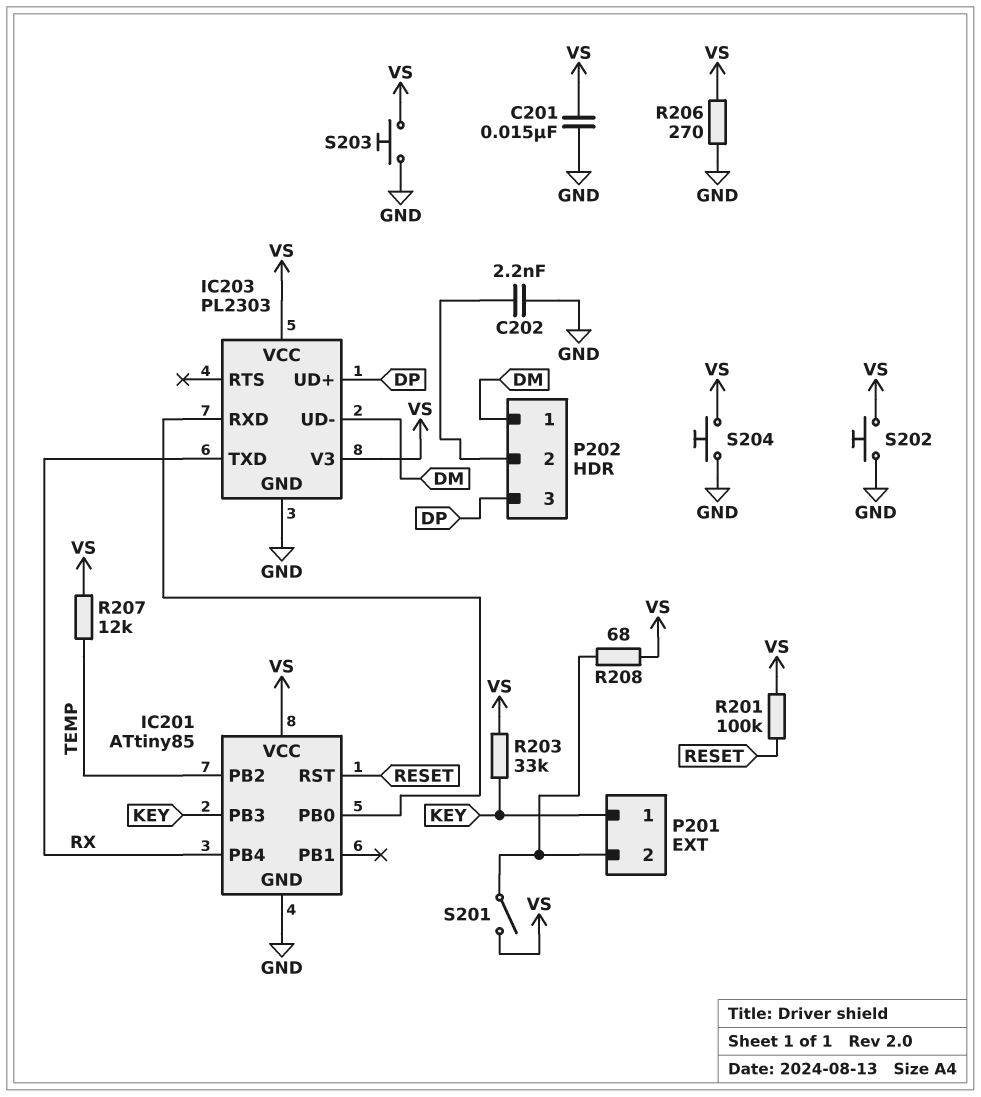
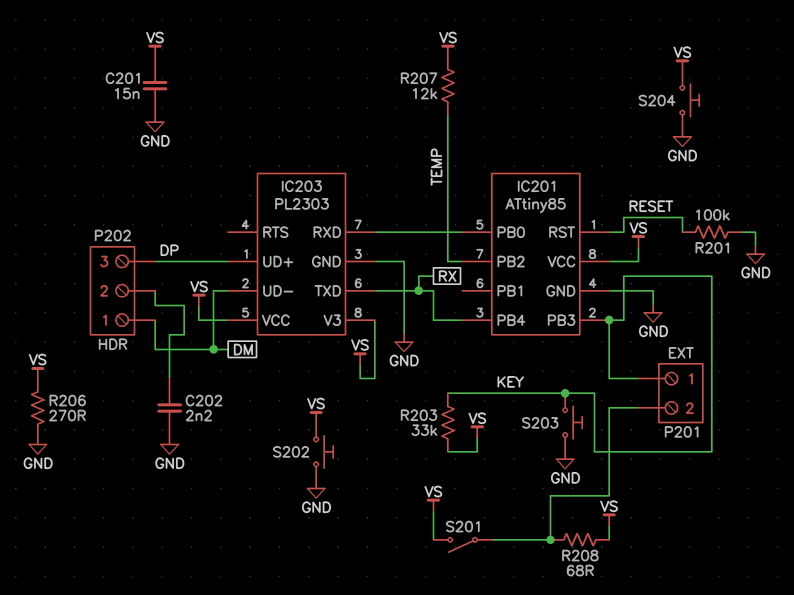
R201: 100k (RESET, VS) -> 100k (GND, RESET)
S203: button (GND, VS) -> button (GND, KEY)

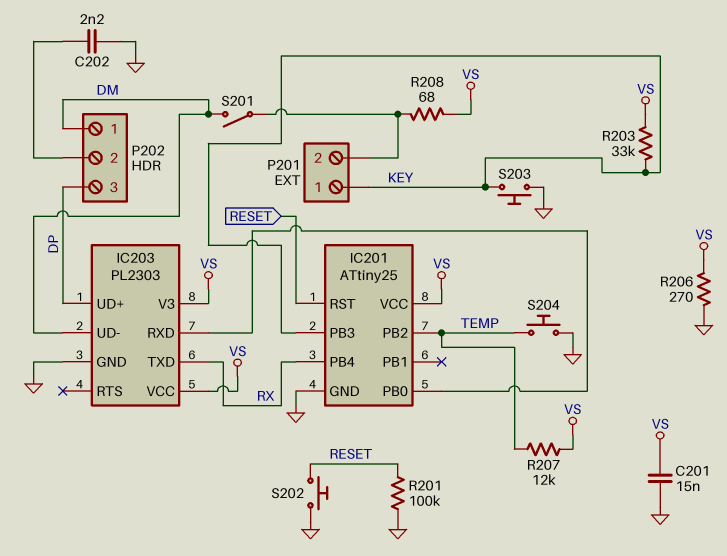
IC201: ATtiny85 -> ATtiny25
S201: switch (P201/2, VS) -> switch (DM, P201/2)
S202: button (GND, VS) -> button (GND, RESET)
S204: button (GND, VS) -> button (GND, TEMP)

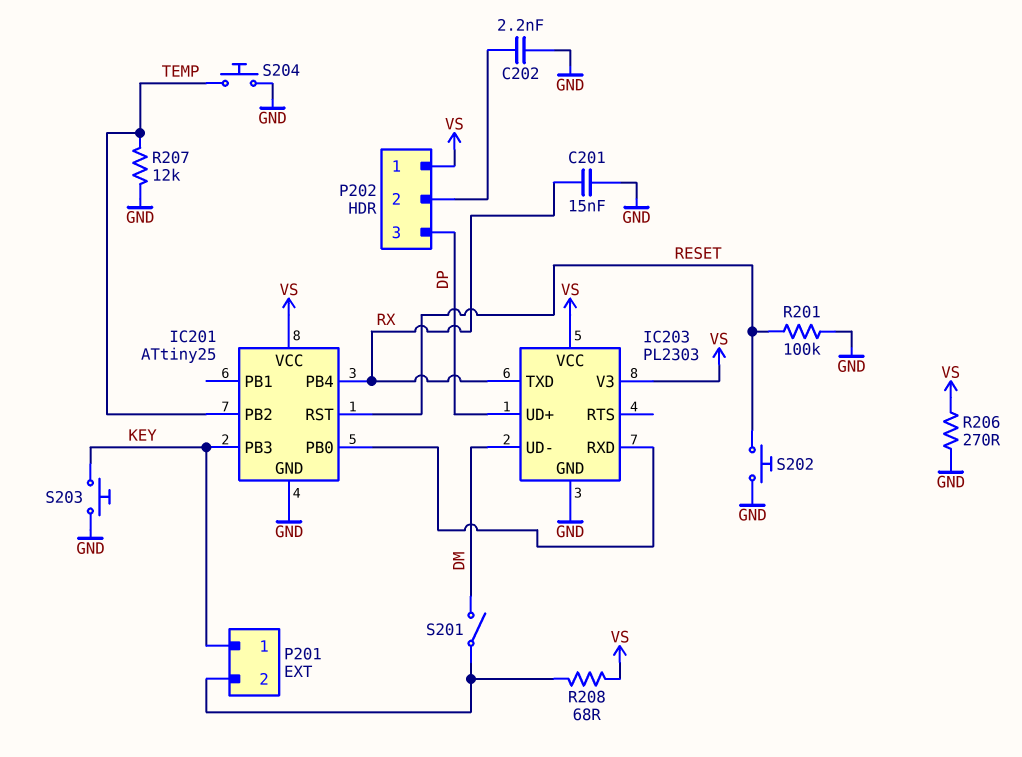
C201: 15nF (GND, VS) -> 15nF (GND, RX)
P202 pin 1: DM -> VS
R203: 33k (KEY, VS) -> none
R207: 12k (TEMP, VS) -> 12k (GND, TEMP)

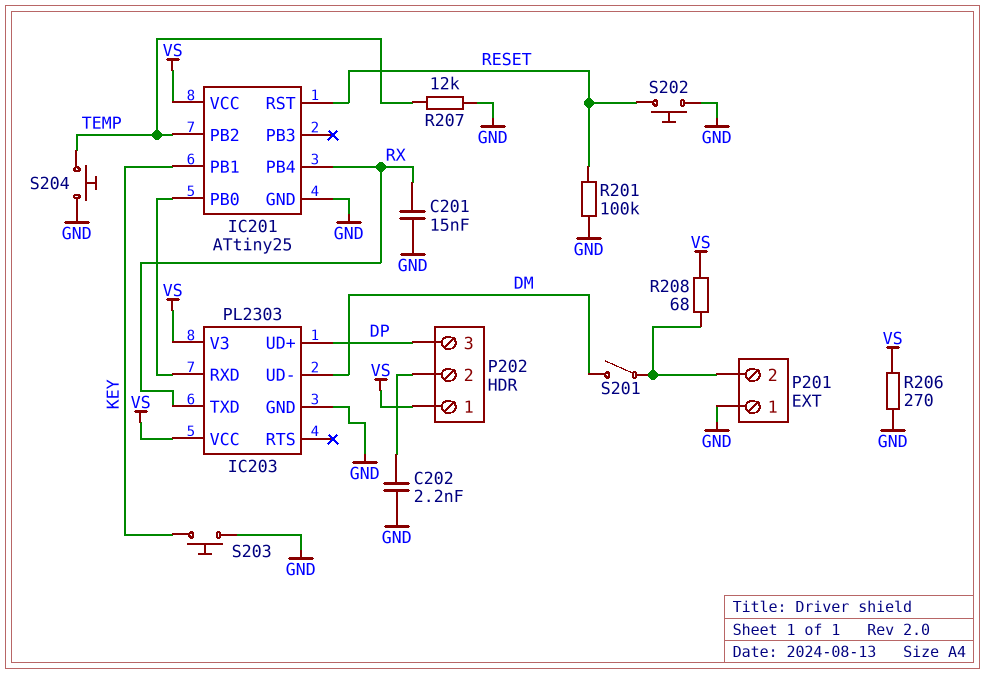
IC201 pin PB1: none -> KEY
IC201 pin PB3: KEY -> none
P201 pin 1: KEY -> GND

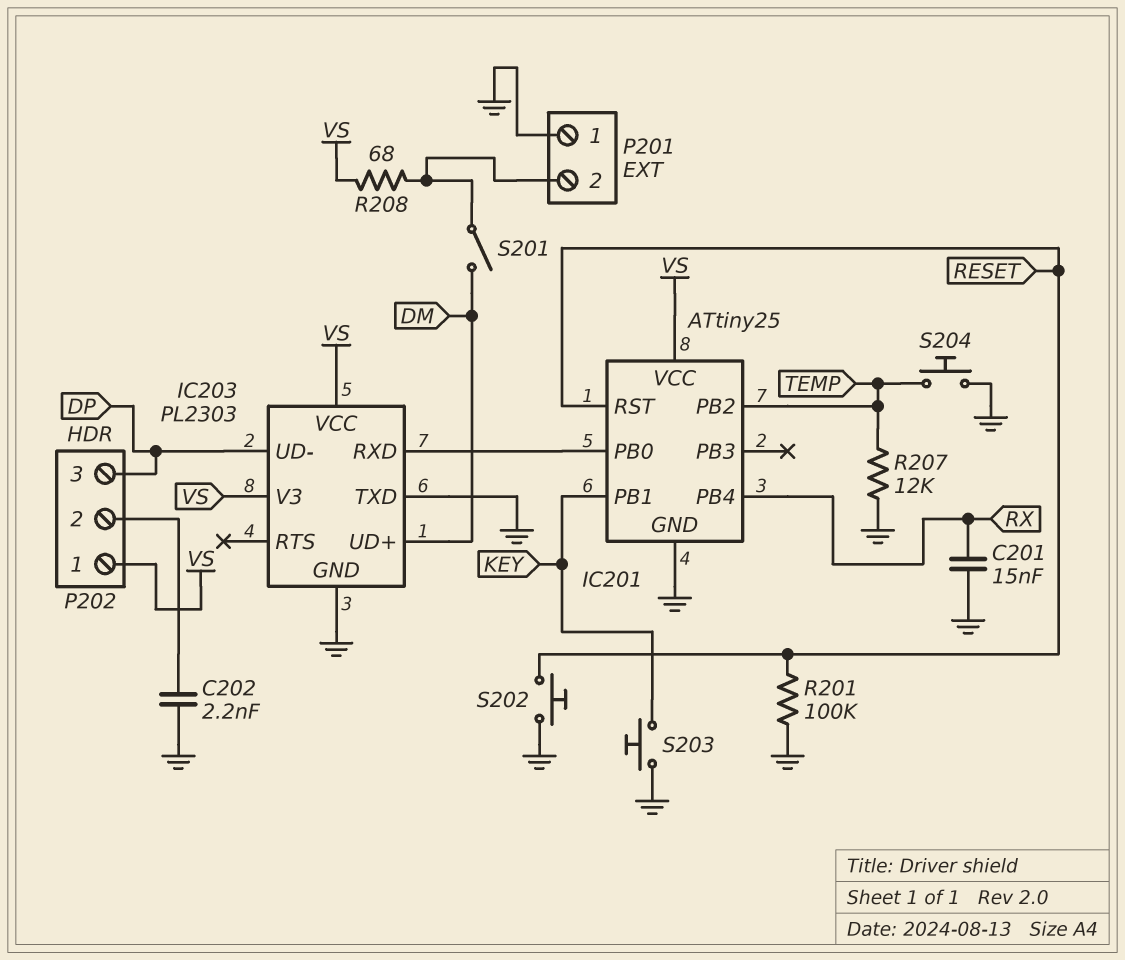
IC203 pin TXD: RX -> GND
IC203 pin UD+: DP -> DM
IC203 pin UD-: DM -> DP
R206: 270 (GND, VS) -> none

